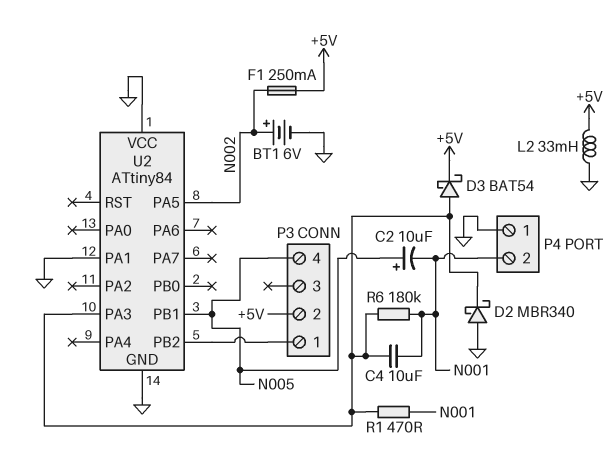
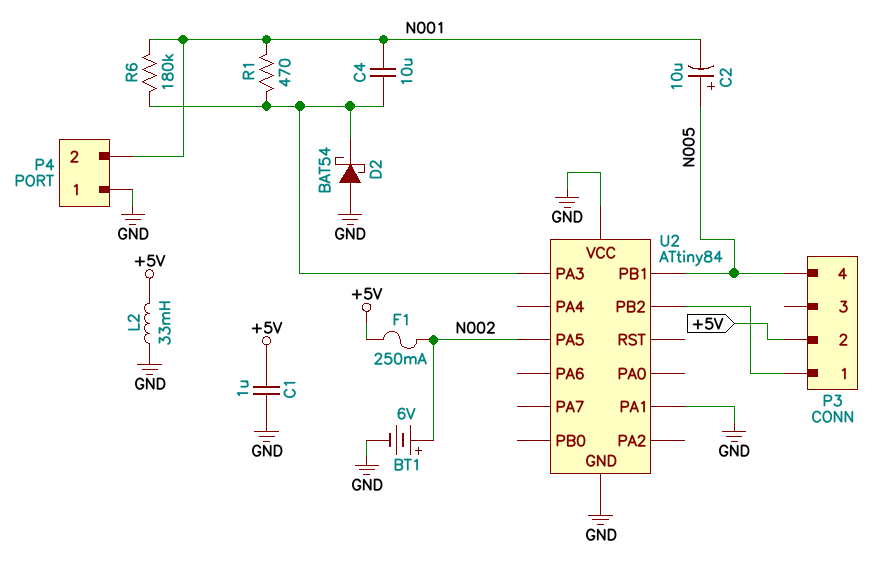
C1: none -> 1uF (+5V, GND)
D2: schottky MBR340 (A GND, K U2/PA3) -> schottky BAT54 (A GND, K U2/PA3)
D3: schottky BAT54 (A U2/PA3, K +5V) -> none

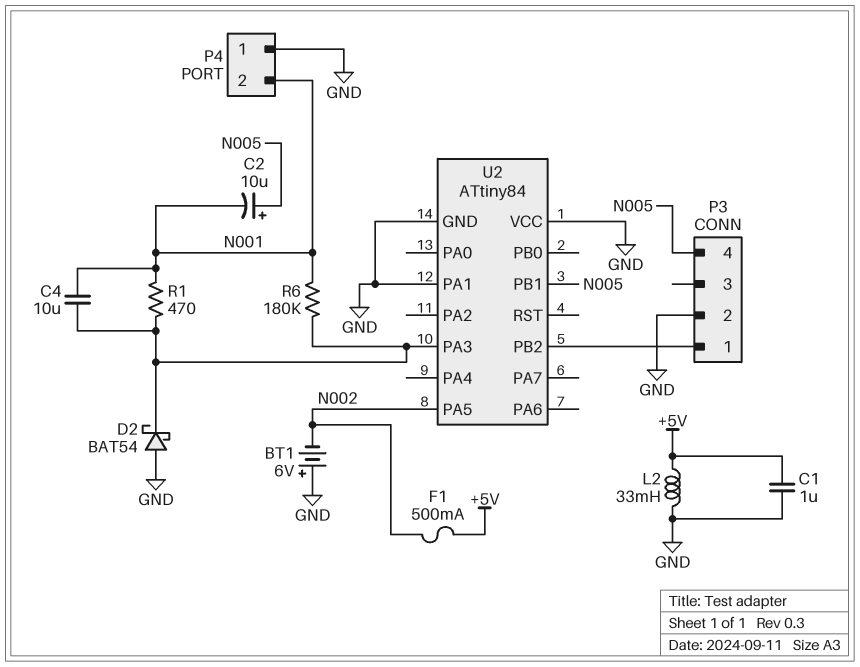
BT1: 6V (plus N002, minus GND) -> 6V (plus GND, minus N002)
F1: 250mA (+5V, N002) -> 500mA (+5V, N002)
P3 pin 2: +5V -> GND

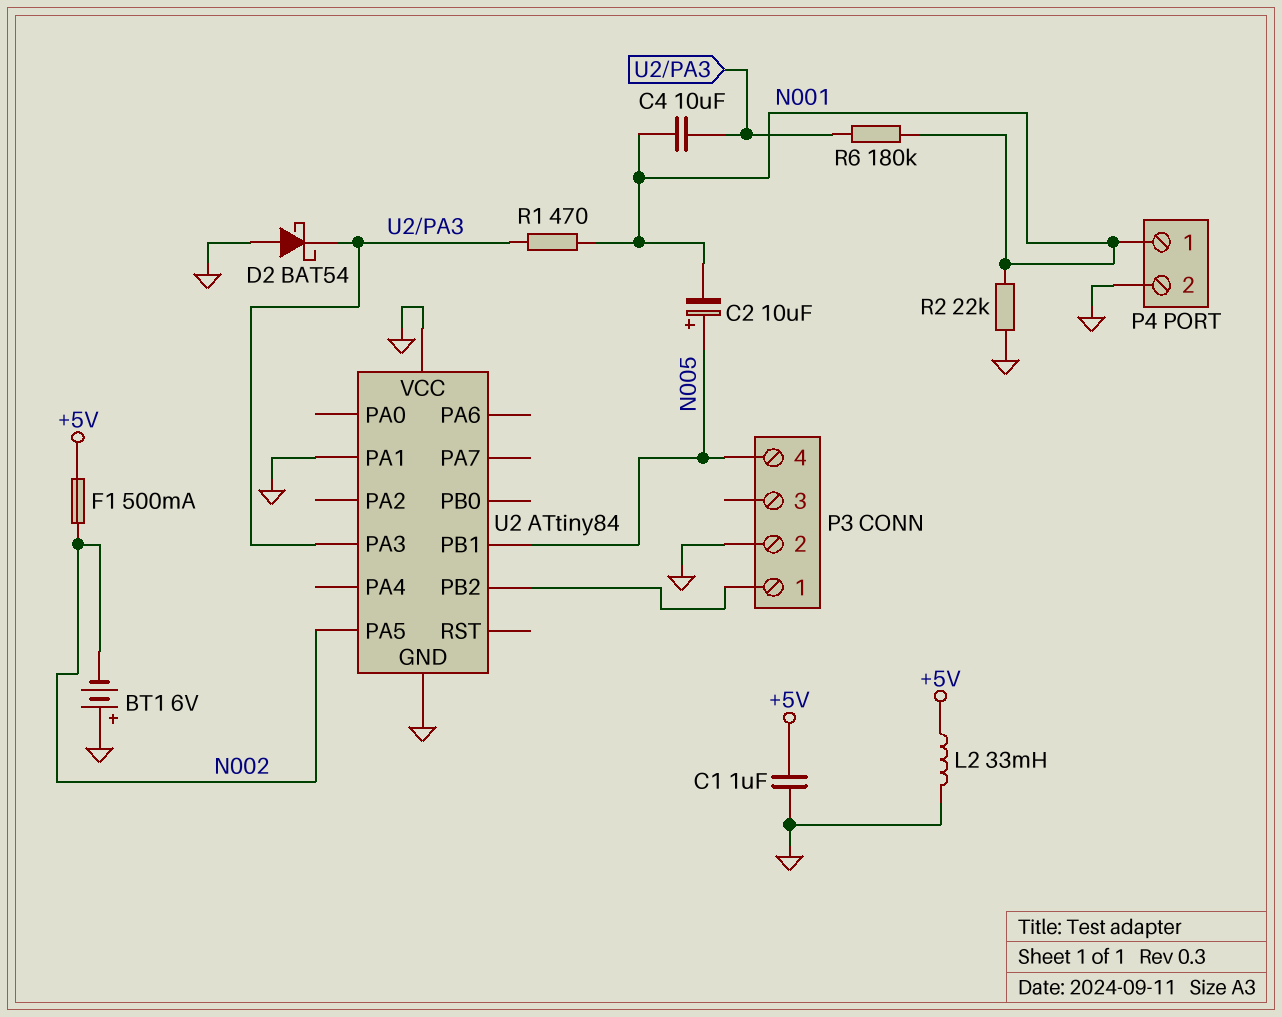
P4 pin 1: GND -> N001
P4 pin 2: N001 -> GND
R2: none -> 22k (GND, N001)

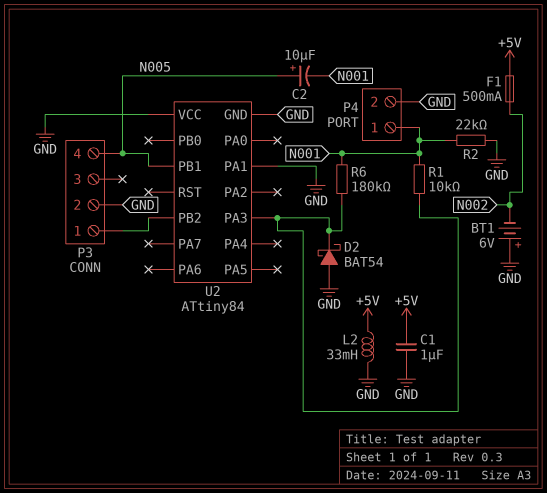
C4: 10uF (N001, U2/PA3) -> none
R1: 470 (N001, U2/PA3) -> 10k (N001, U2/PA3)
U2 pin PA5: N002 -> none

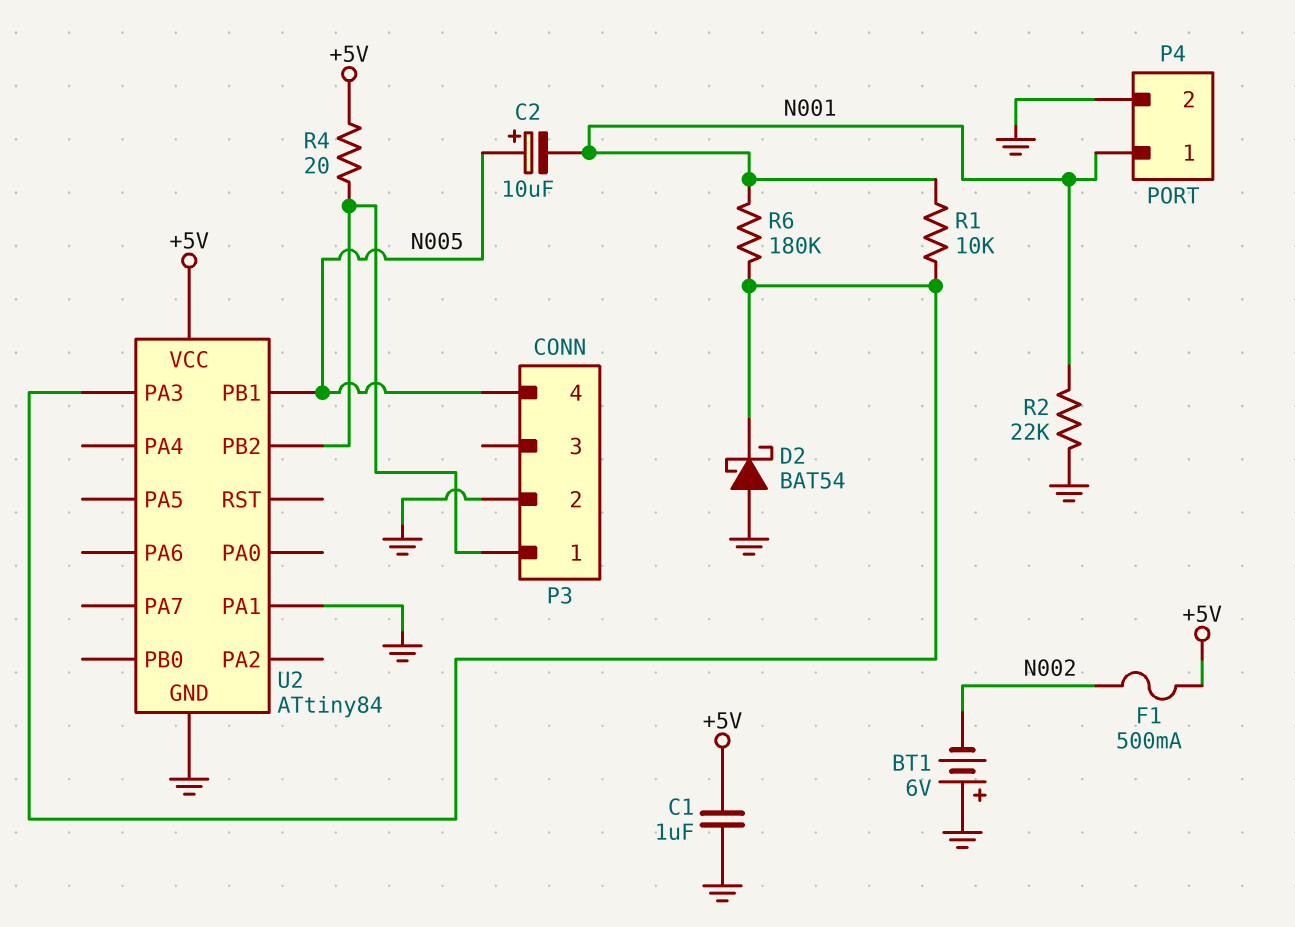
L2: 33mH (+5V, GND) -> none
R4: none -> 20 (+5V, P3/1)
U2 pin VCC: GND -> +5V

